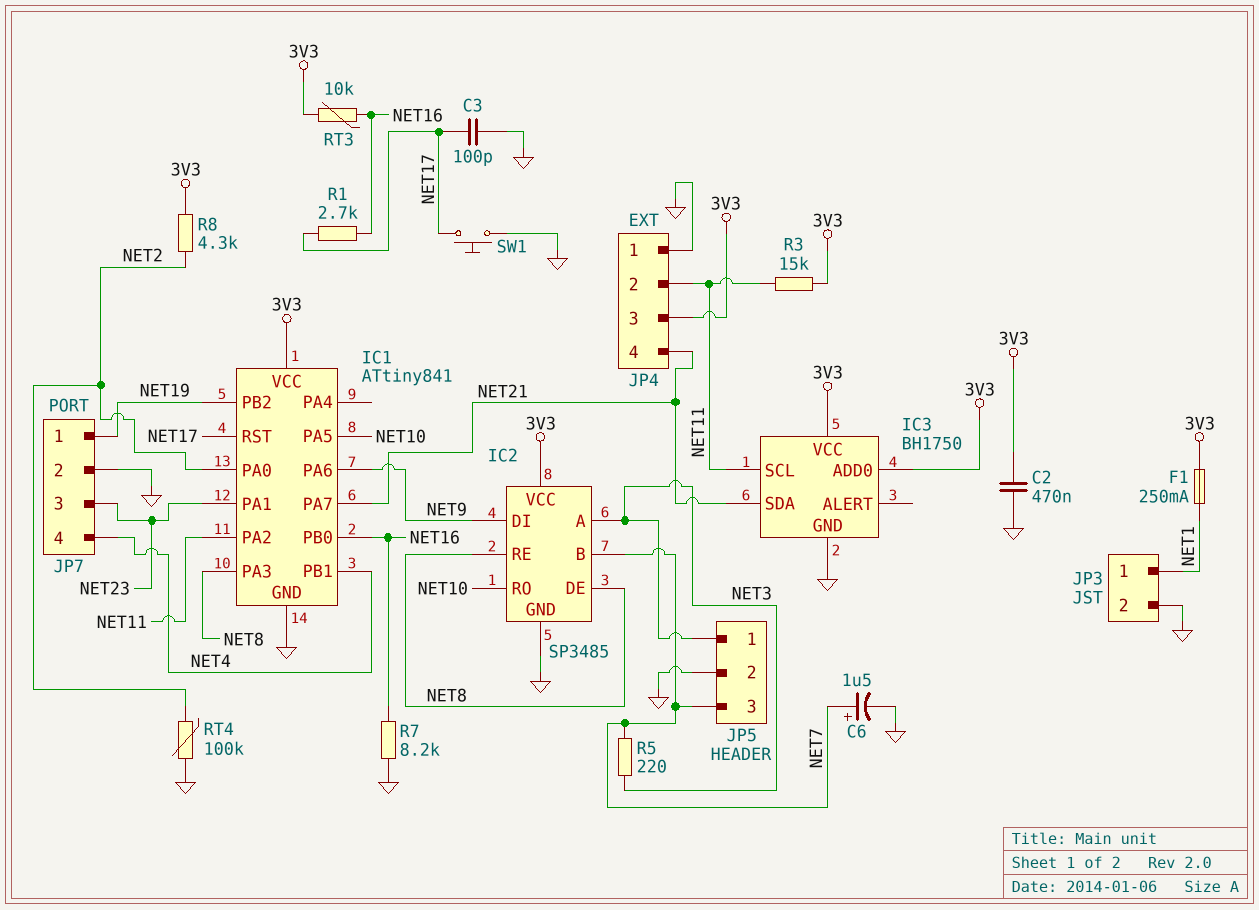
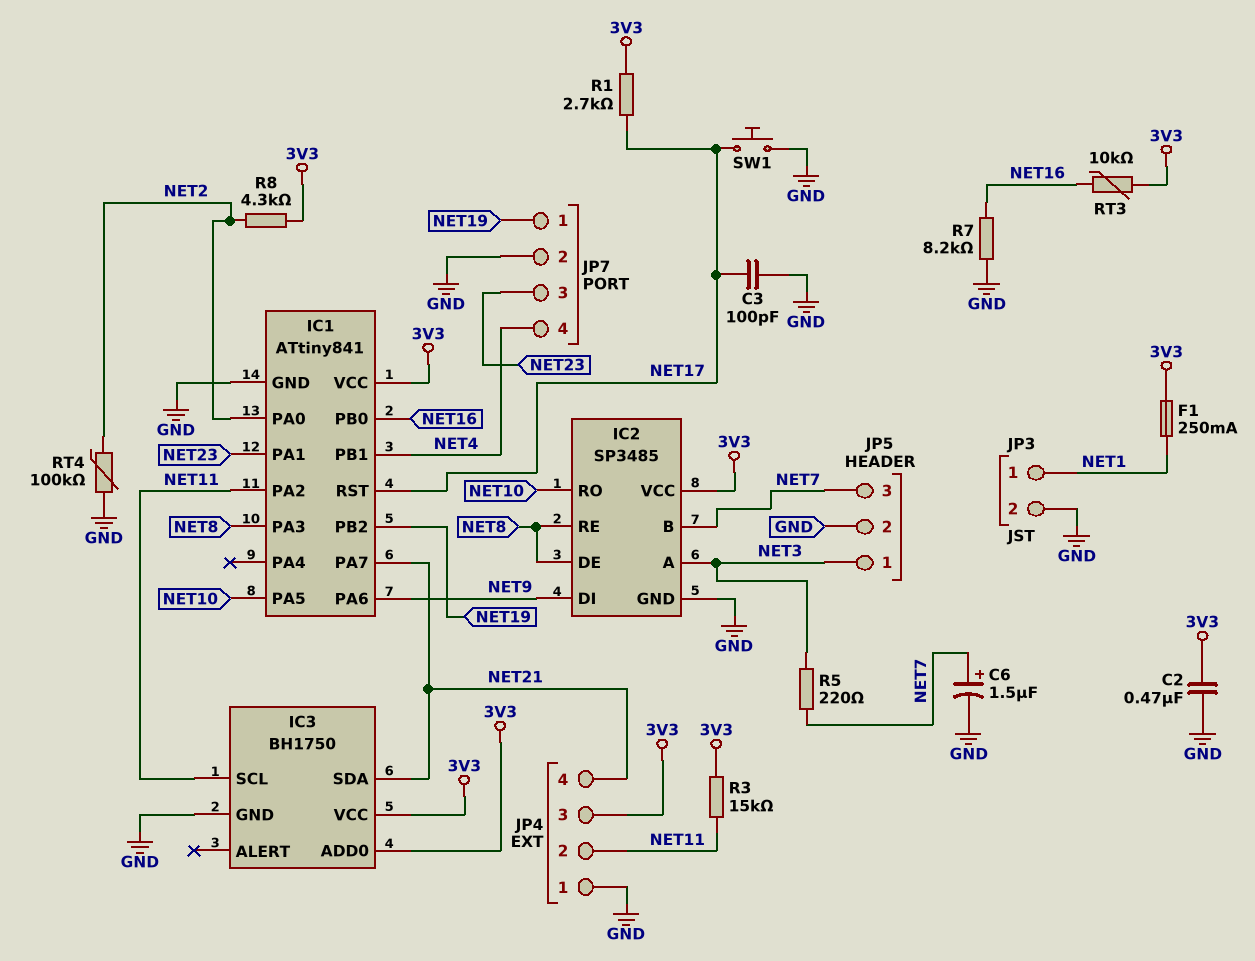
R1: 2.7k (NET16, NET17) -> 2.7k (3V3, NET17)

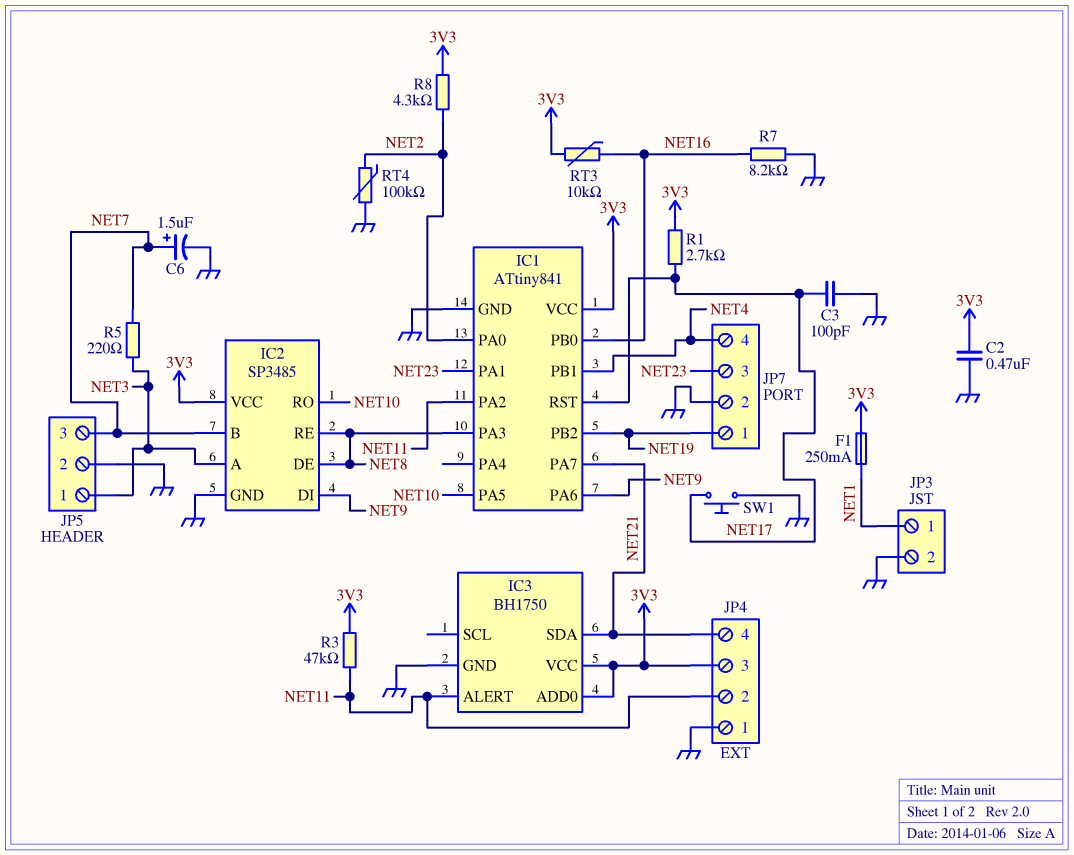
IC3 pin ALERT: none -> NET11
IC3 pin SCL: NET11 -> none
R3: 15k (3V3, NET11) -> 47k (3V3, NET11)

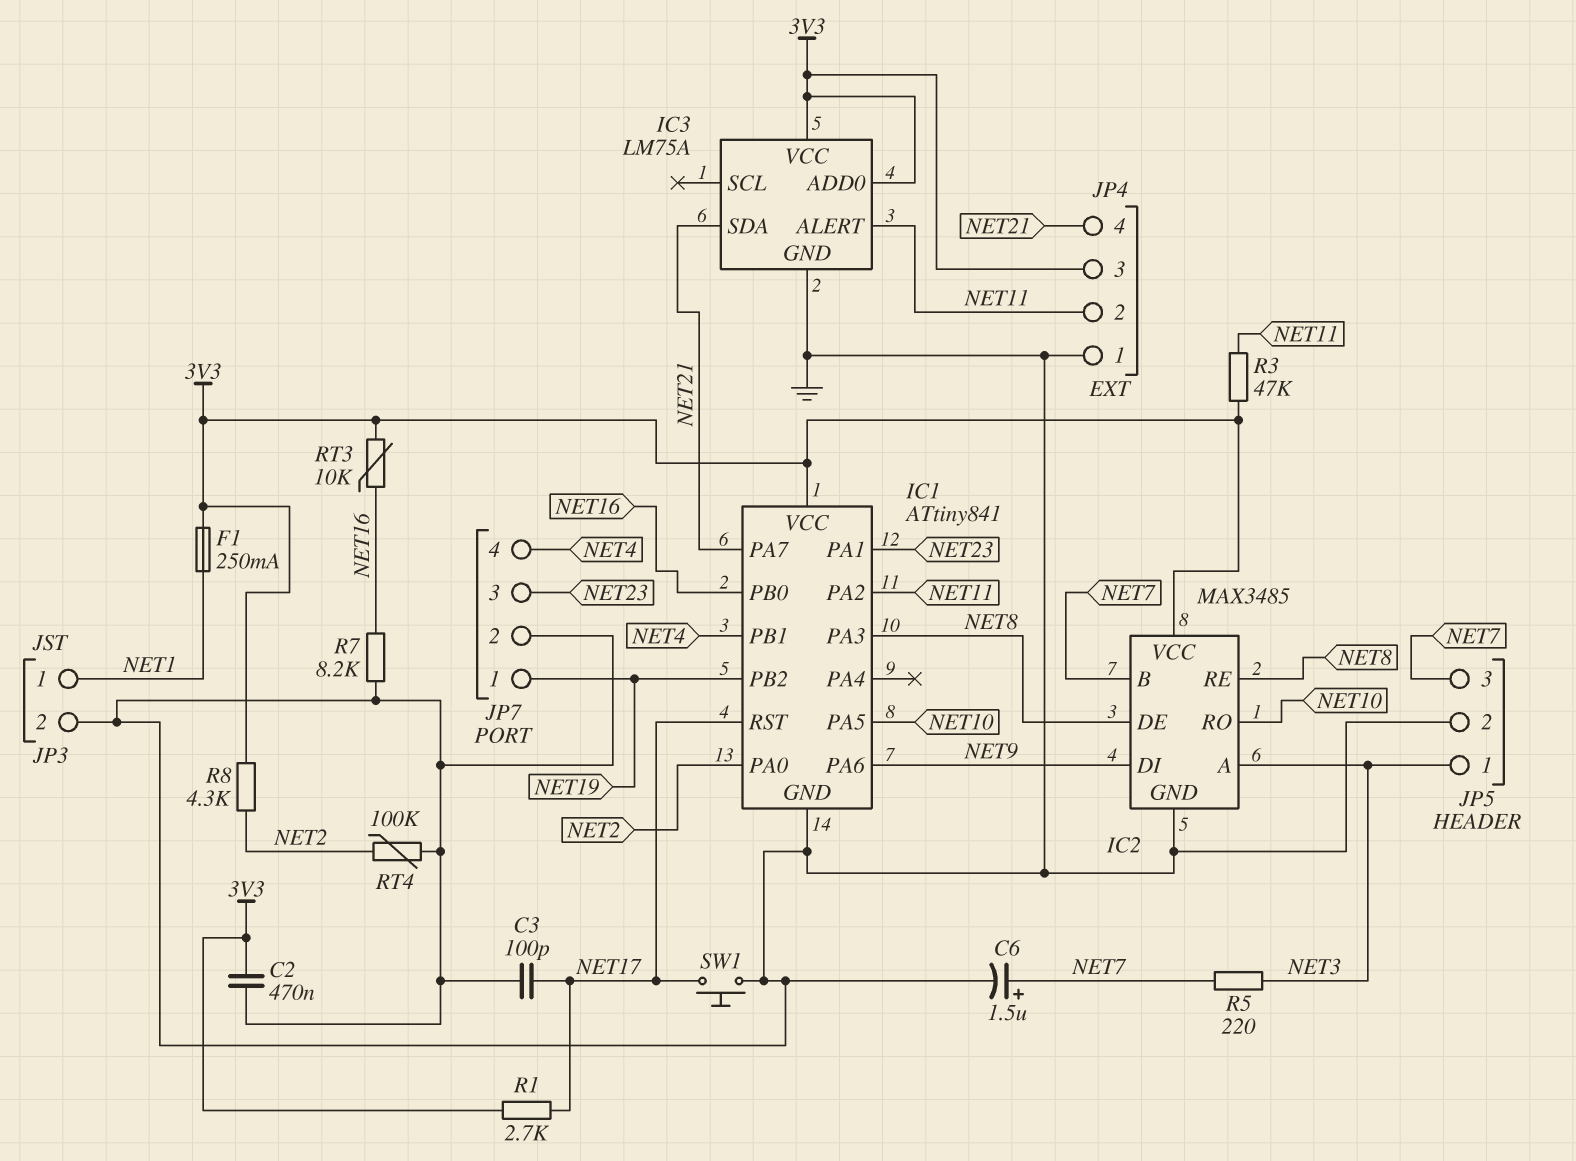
IC2: SP3485 -> MAX3485
IC3: BH1750 -> LM75A

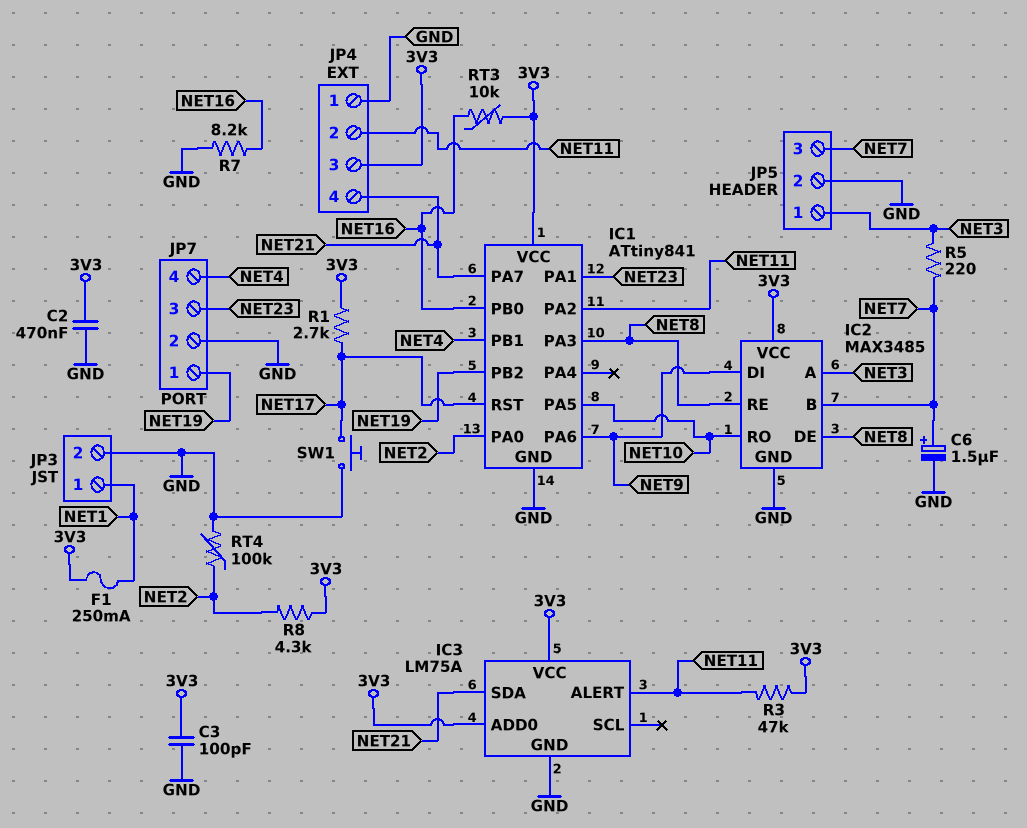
C3: 100pF (GND, NET17) -> 100pF (3V3, GND)

